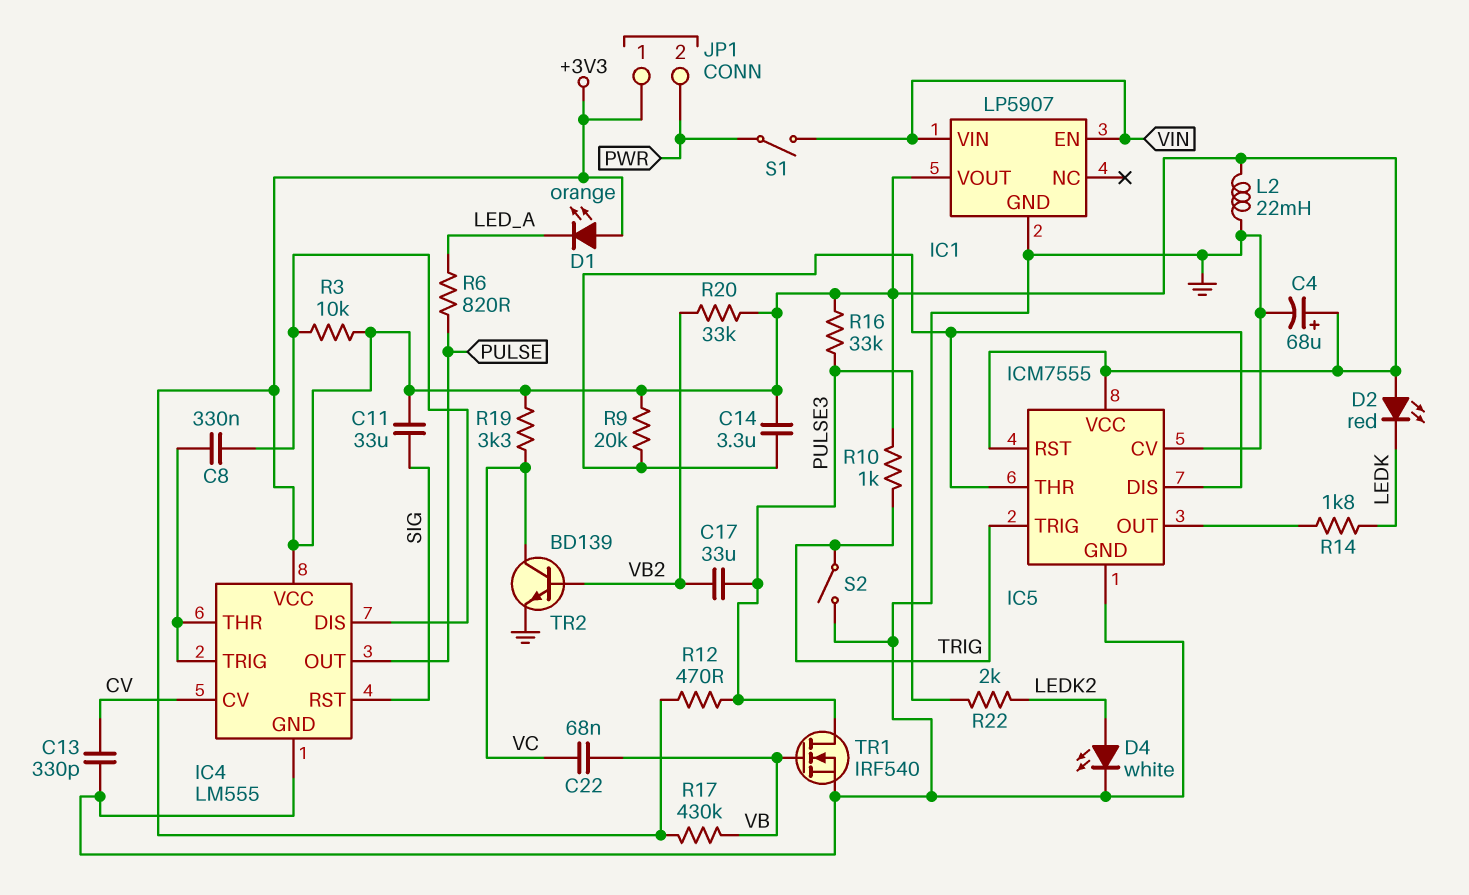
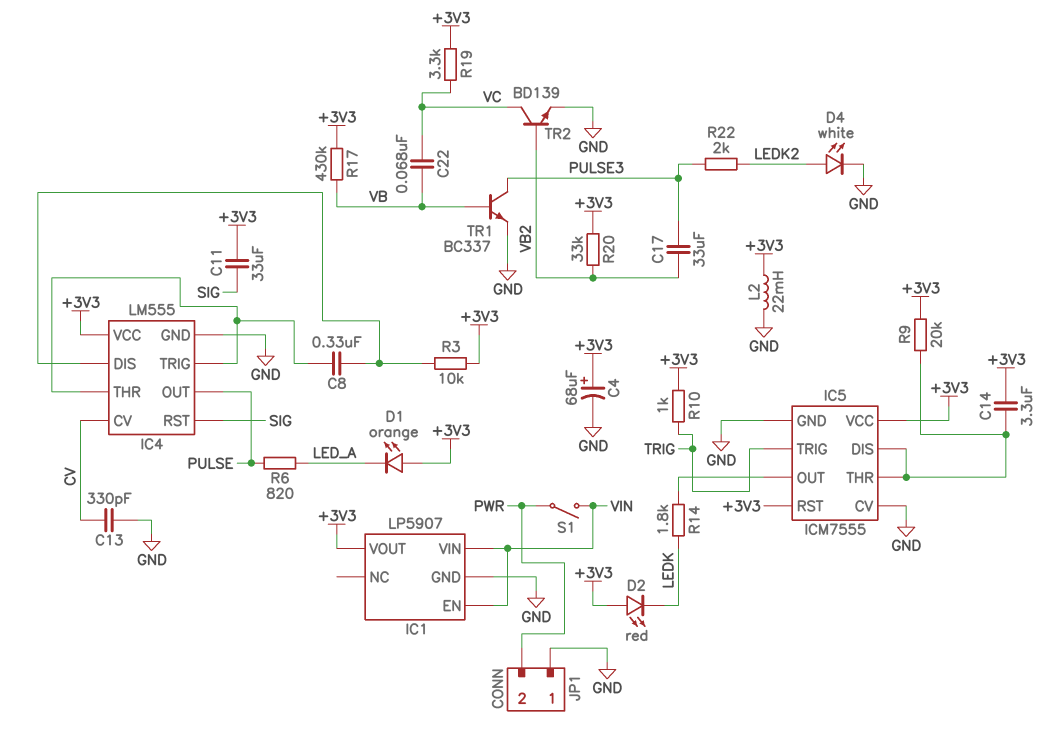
JP1 pin 1: +3V3 -> GND
R12: 470 (+3V3, PULSE3) -> none
R16: 33k (+3V3, PULSE3) -> none
S2: switch (GND, TRIG) -> none
TR1: NMOS IRF540 (G VB, D PULSE3, S GND) -> NPN BC337 (B VB, C PULSE3, E GND)

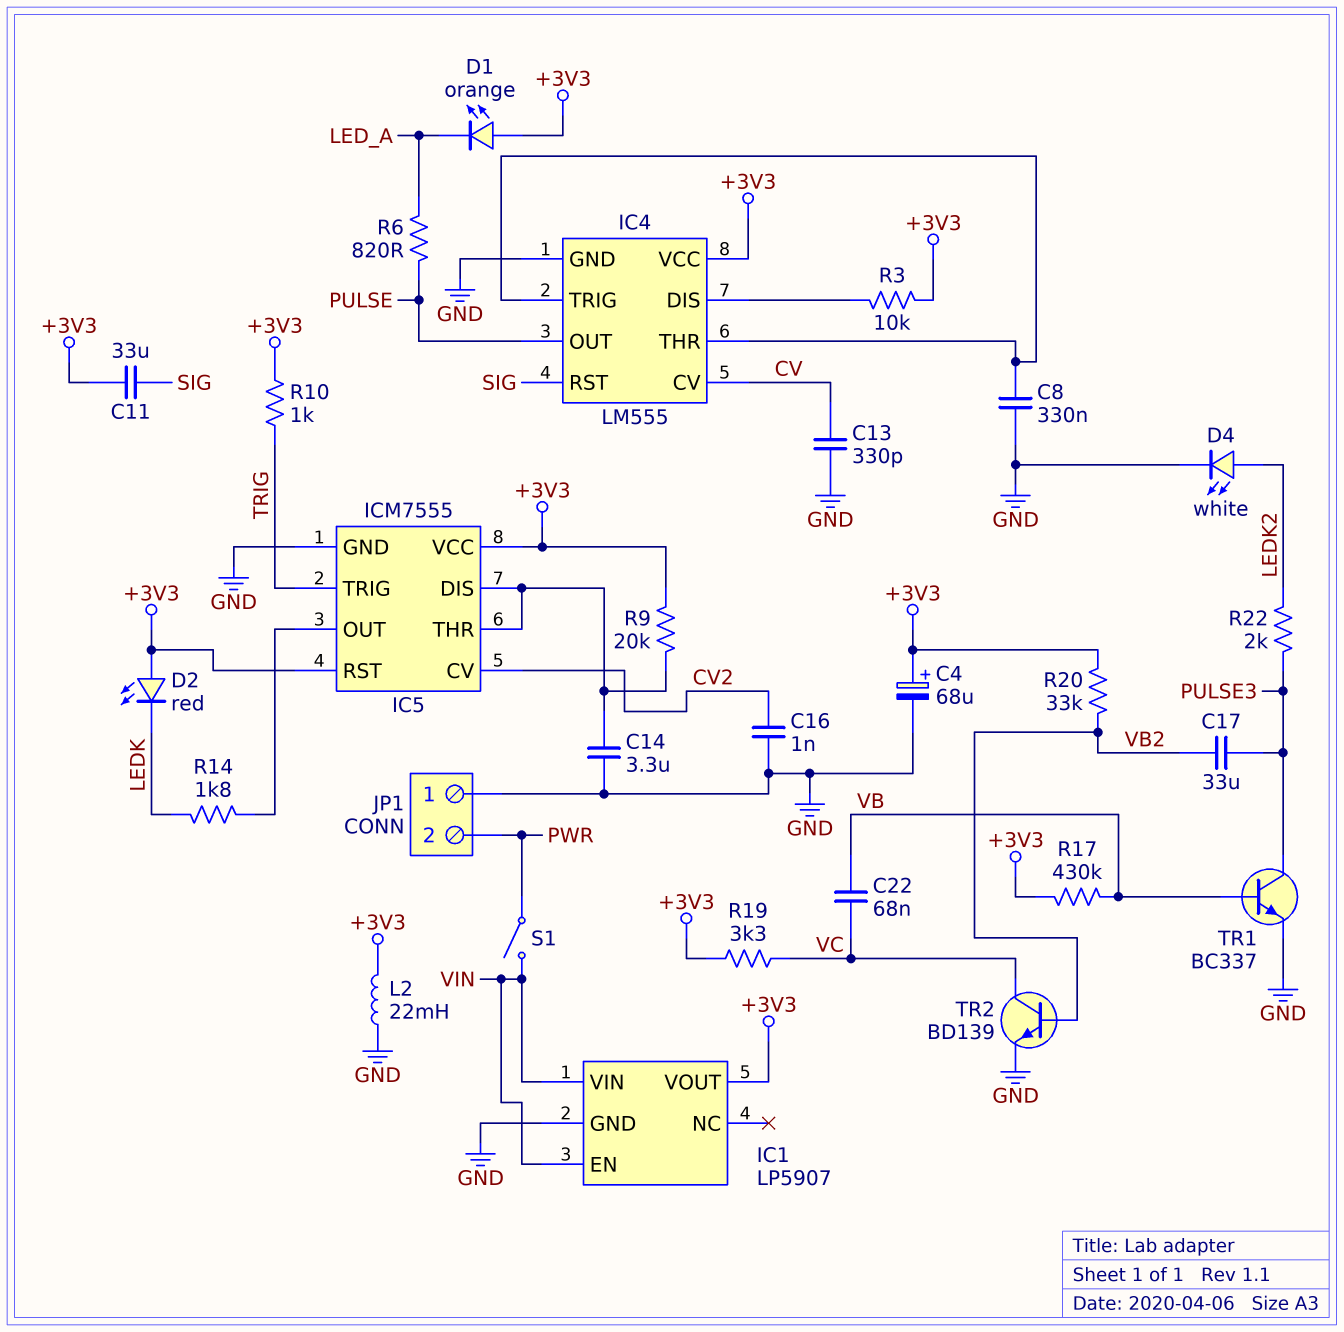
C8: 330nF (IC4/DIS, IC4/THR) -> 330nF (GND, IC4/THR)
C14: 3.3uF (+3V3, IC5/DIS) -> 3.3uF (GND, IC5/DIS)
C16: none -> 1nF (CV2, GND)
IC5 pin CV: GND -> CV2

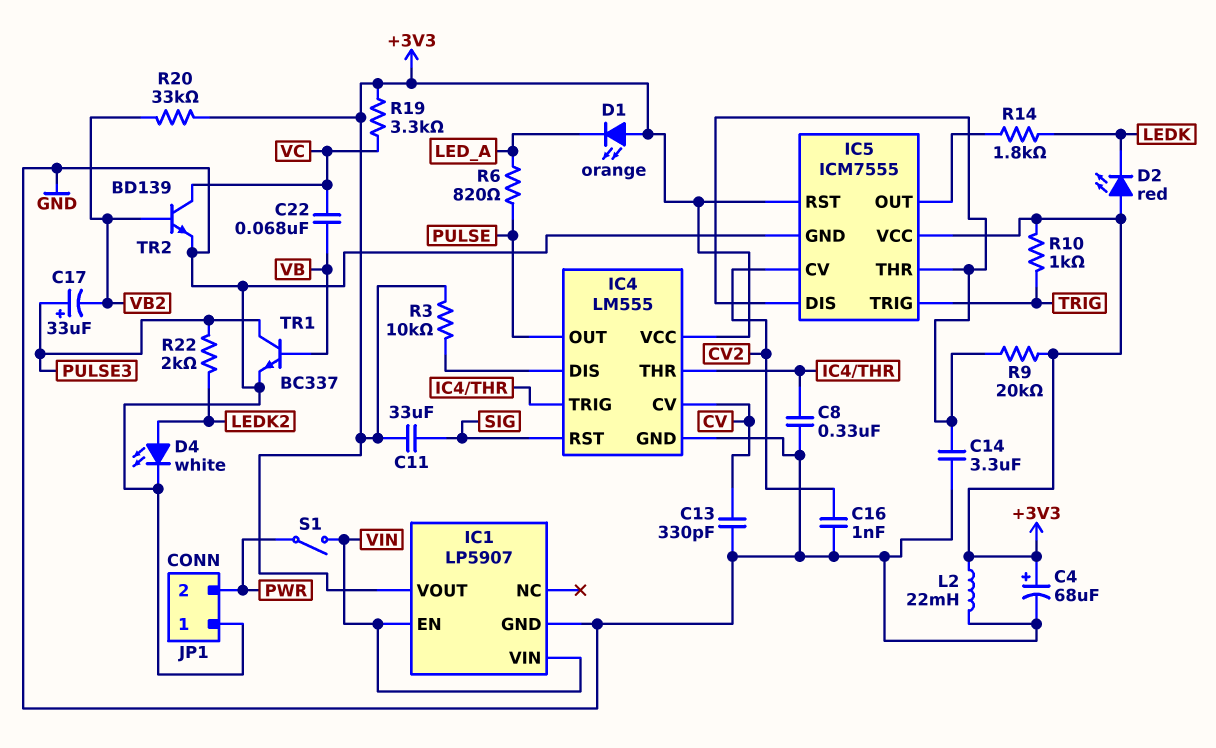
C17: 33uF (PULSE3, VB2) -> 33uF (plus PULSE3, minus VB2)
R17: 430k (+3V3, VB) -> none

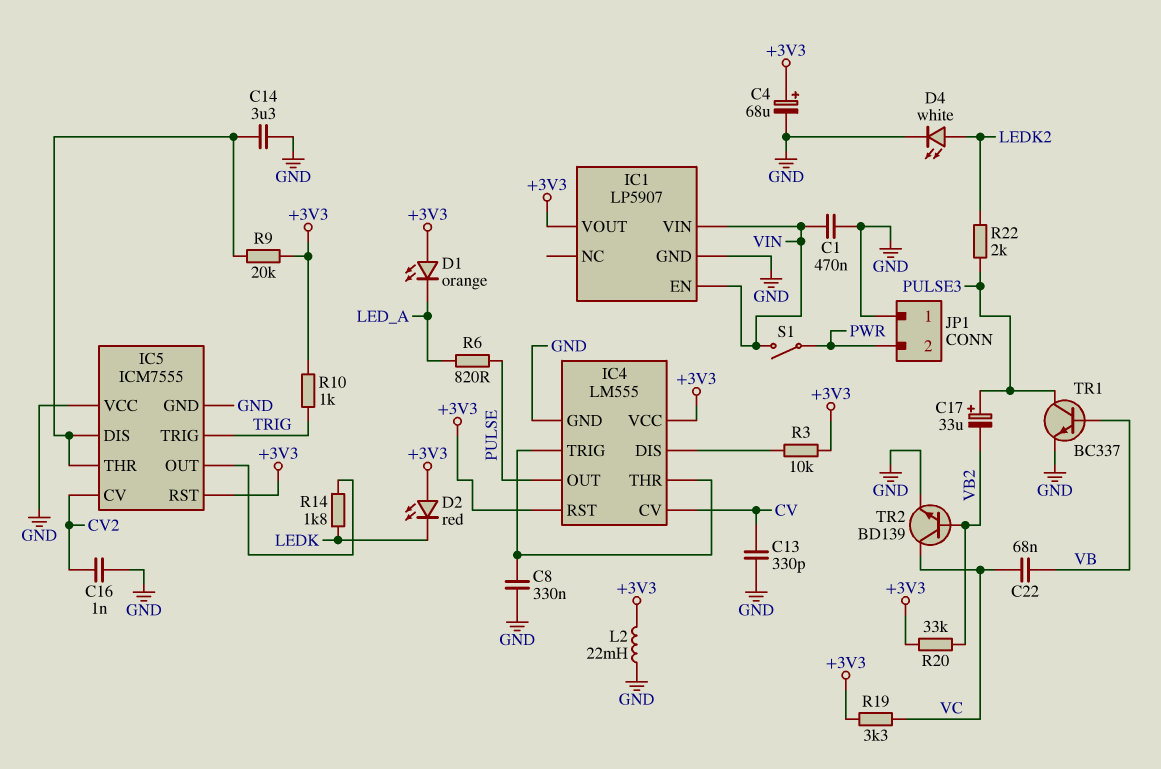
C1: none -> 470nF (GND, VIN)
C11: 33uF (+3V3, SIG) -> none
IC4 pin RST: SIG -> +3V3
IC5 pin VCC: +3V3 -> GND

